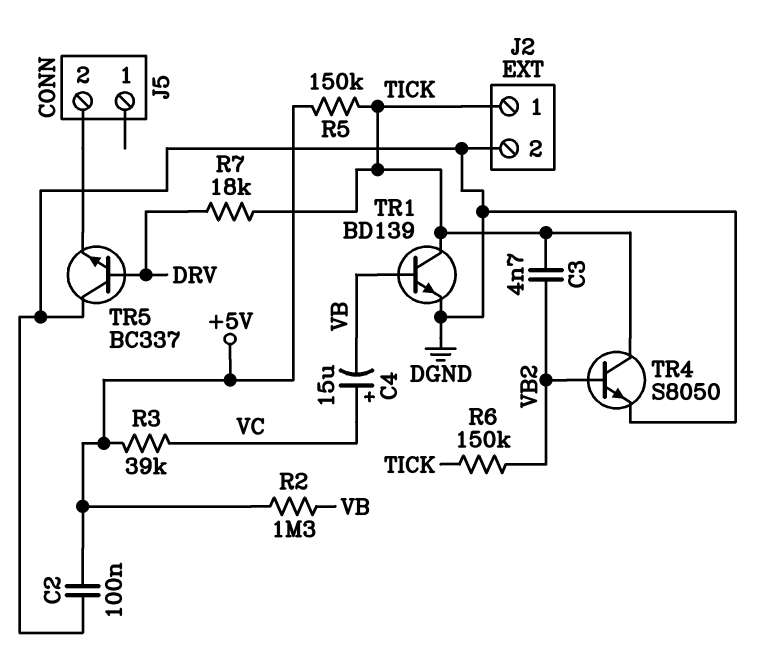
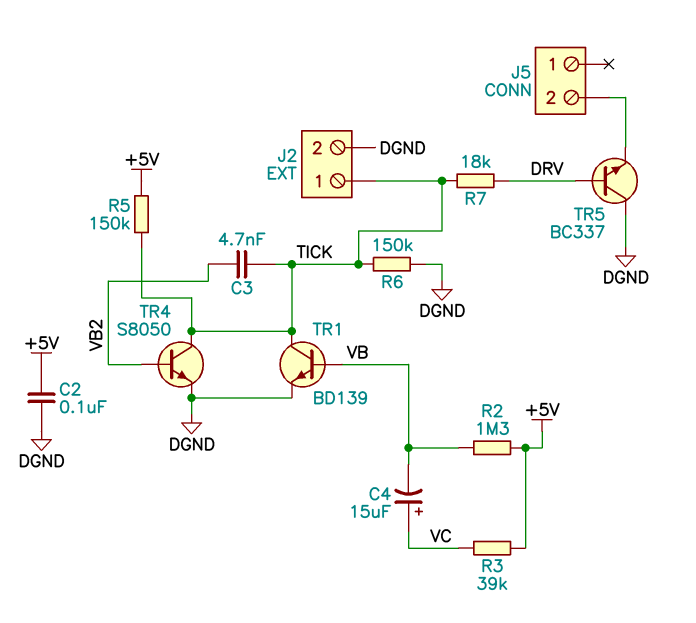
R6: 150k (TICK, VB2) -> 150k (DGND, TICK)

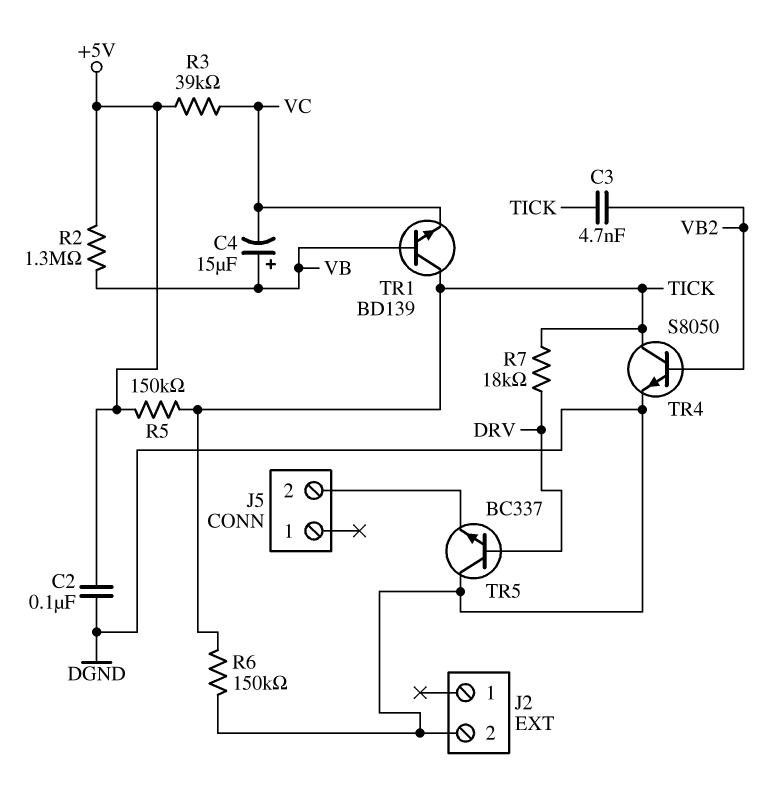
C4: 15uF (plus VC, minus VB) -> 15uF (plus VB, minus VC)
J2 pin 1: TICK -> none
TR1: NPN BD139 (B VB, C TICK, E DGND) -> NPN BD139 (B VB, C TICK, E VC)

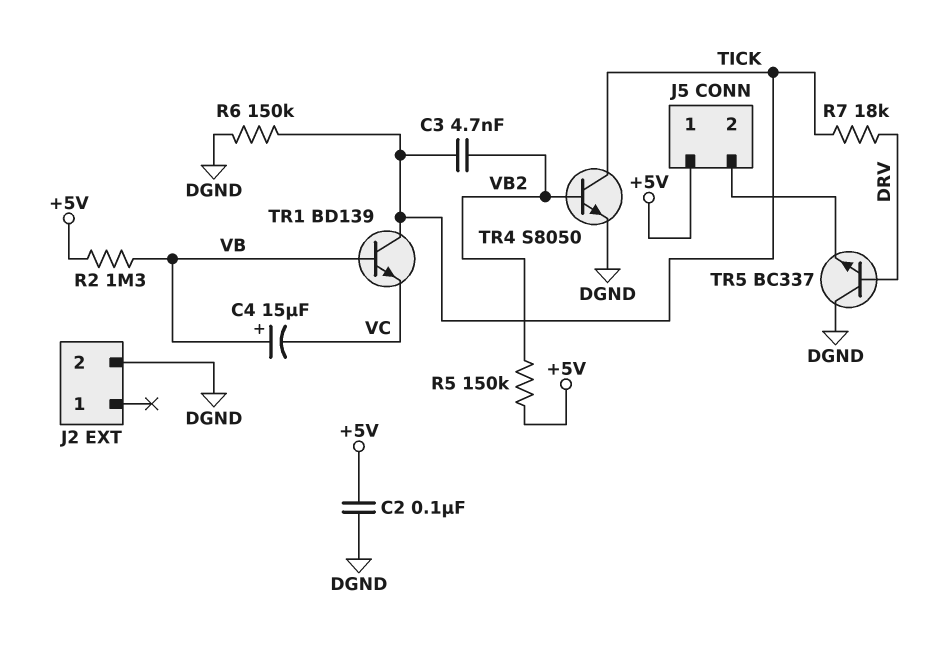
J5 pin 1: none -> +5V
R3: 39k (+5V, VC) -> none
R5: 150k (+5V, TICK) -> 150k (+5V, VB2)

